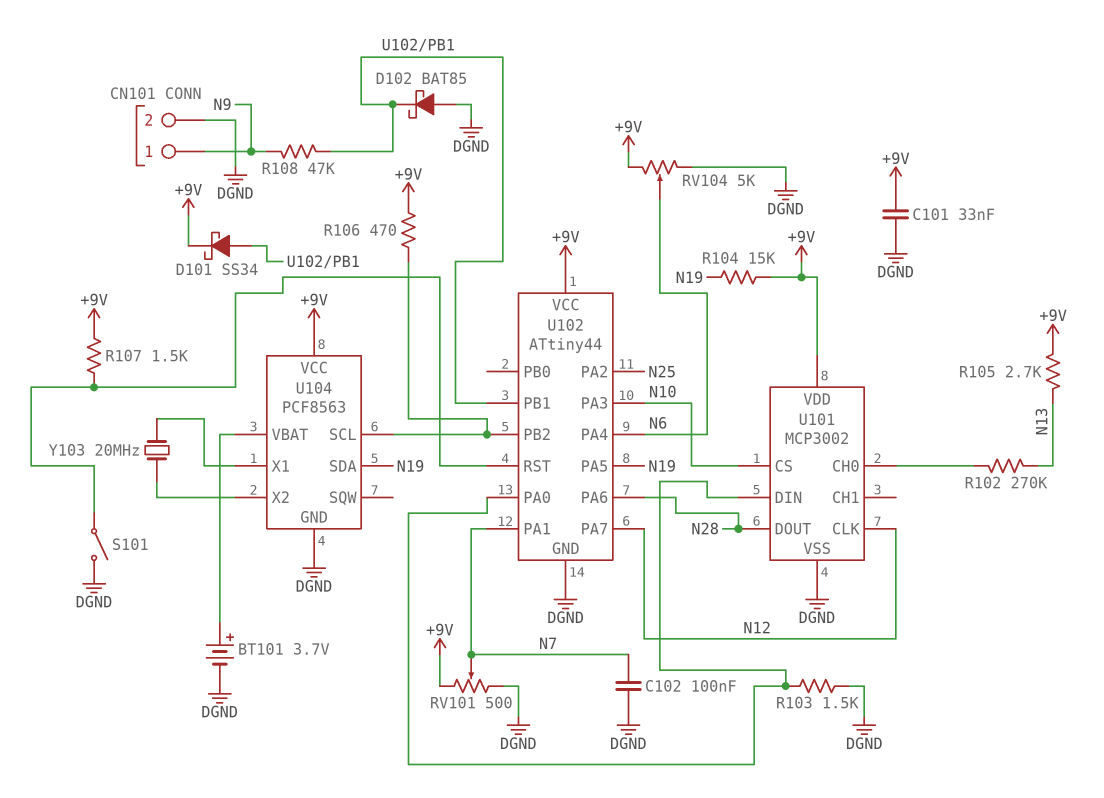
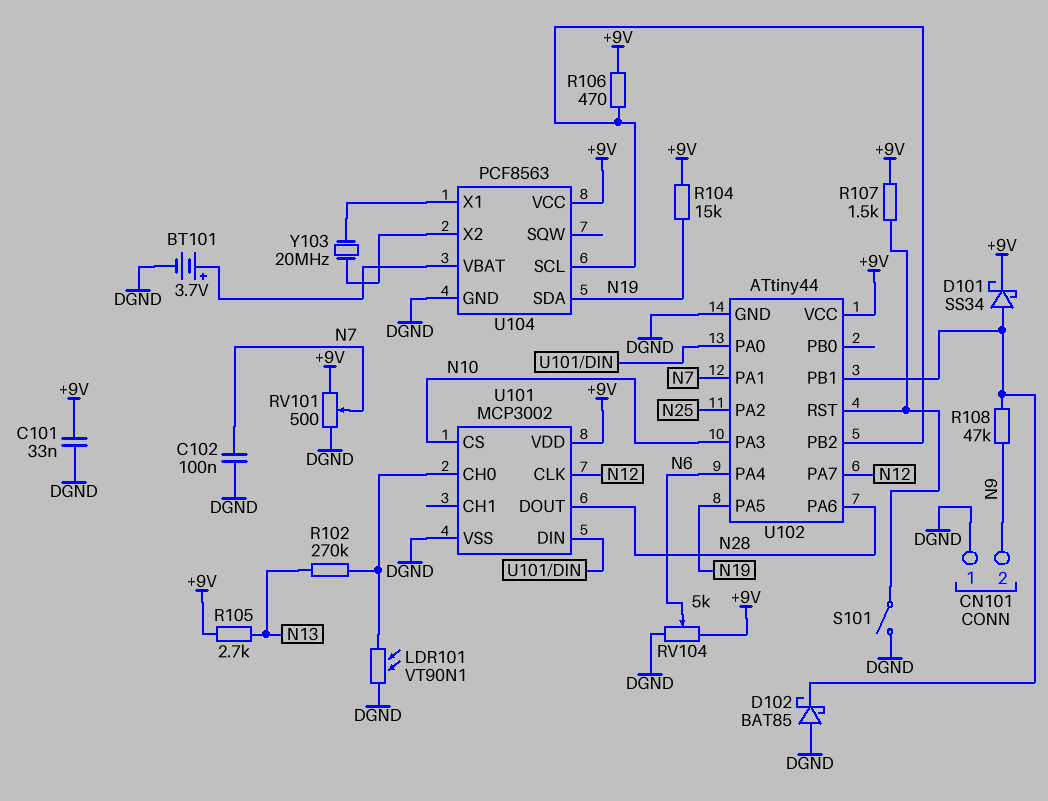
CN101 pin 1: N9 -> DGND
CN101 pin 2: DGND -> N9
LDR101: none -> VT90N1 (DGND, U101/CH0)
R103: 1.5k (DGND, U101/DIN) -> none

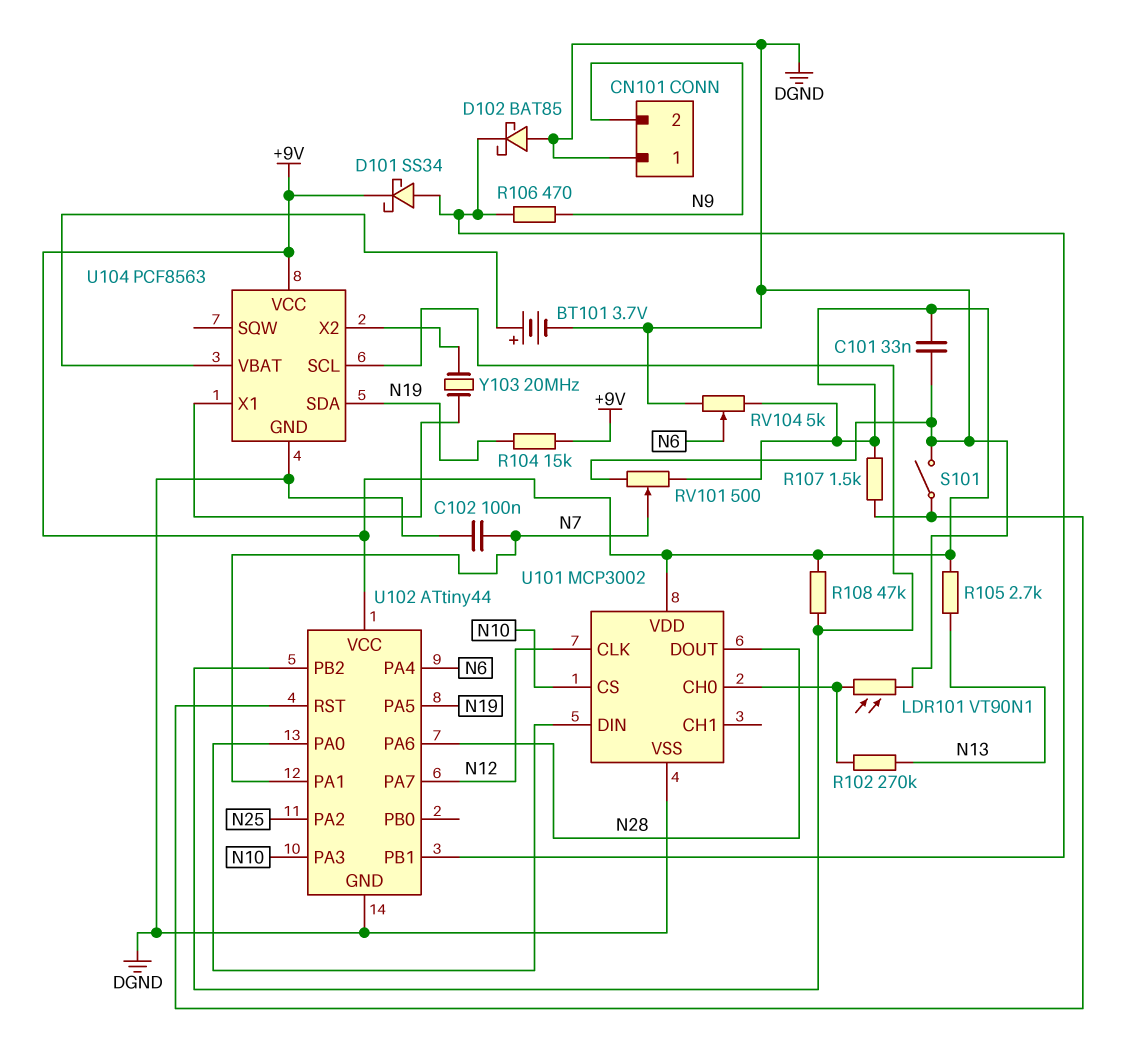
R106: 470 (+9V, U102/PB2) -> 470 (N9, U102/PB1)
R108: 47k (N9, U102/PB1) -> 47k (+9V, U102/PB2)

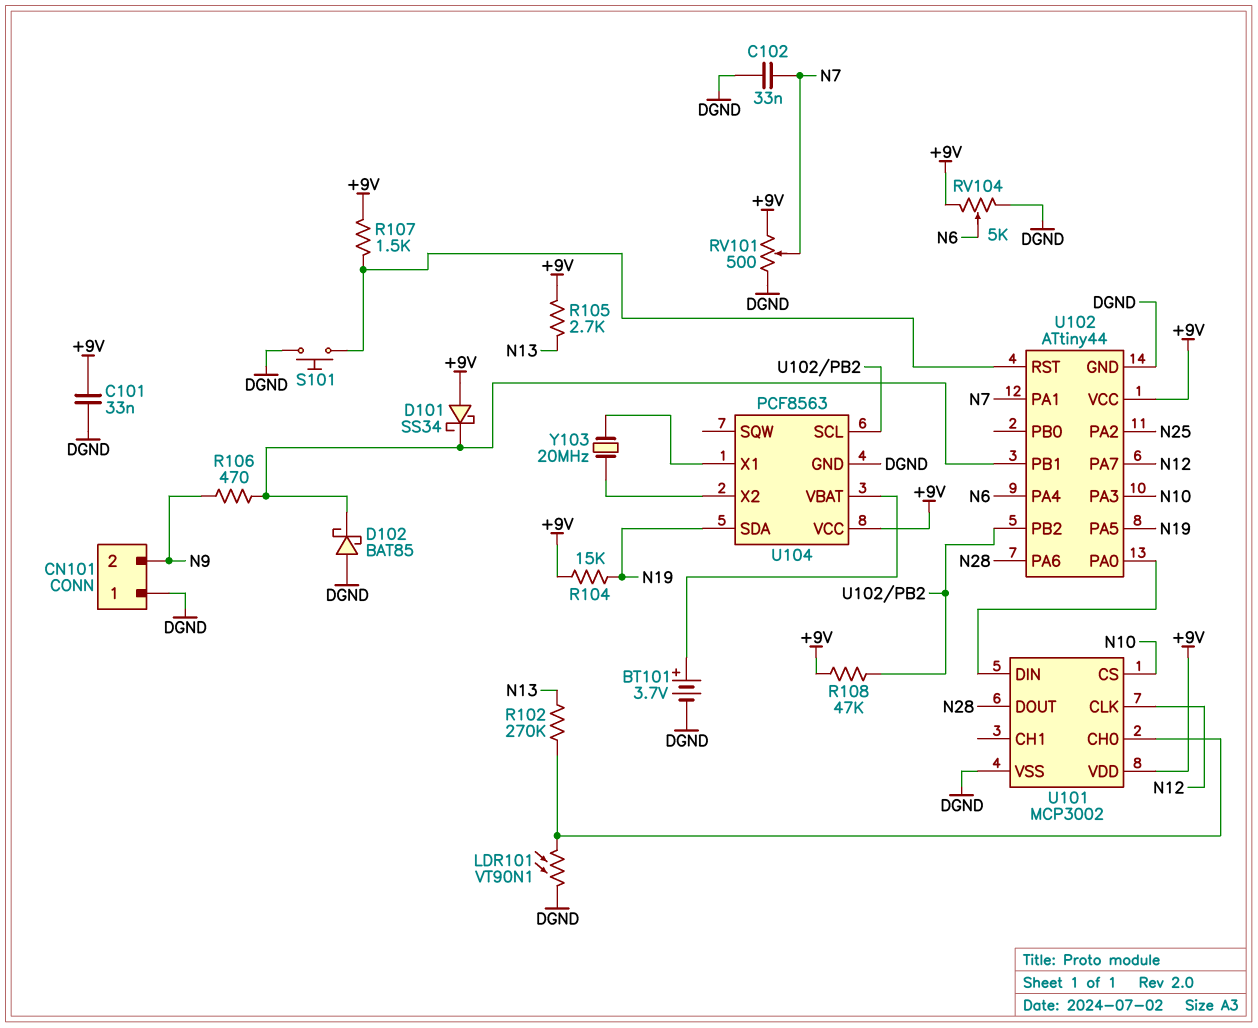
C102: 100nF (DGND, N7) -> 33nF (DGND, N7)
D101: schottky SS34 (A U102/PB1, K +9V) -> schottky SS34 (A +9V, K U102/PB1)
S101: switch (DGND, U102/RST) -> button (DGND, U102/RST)

